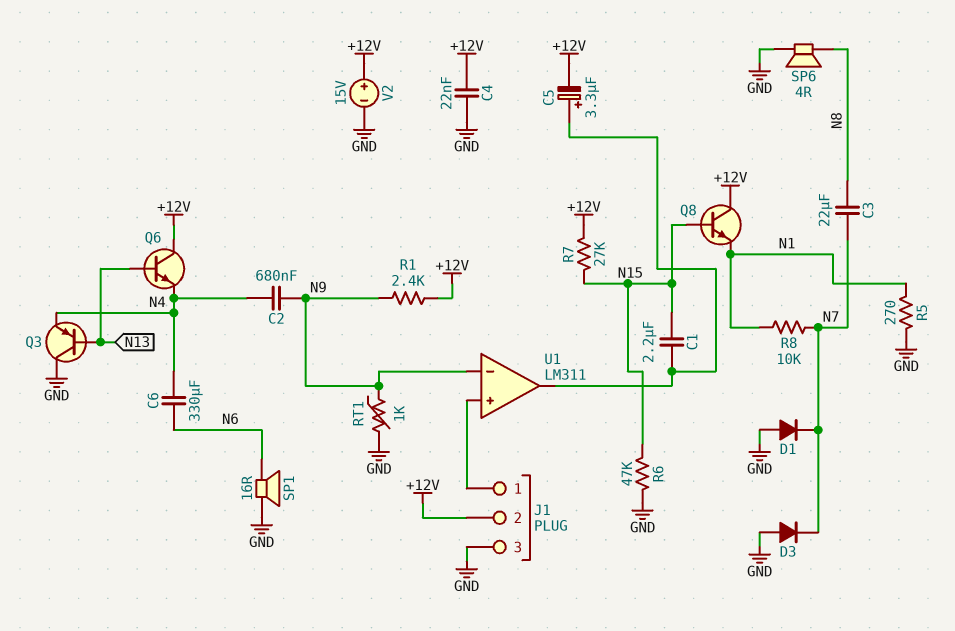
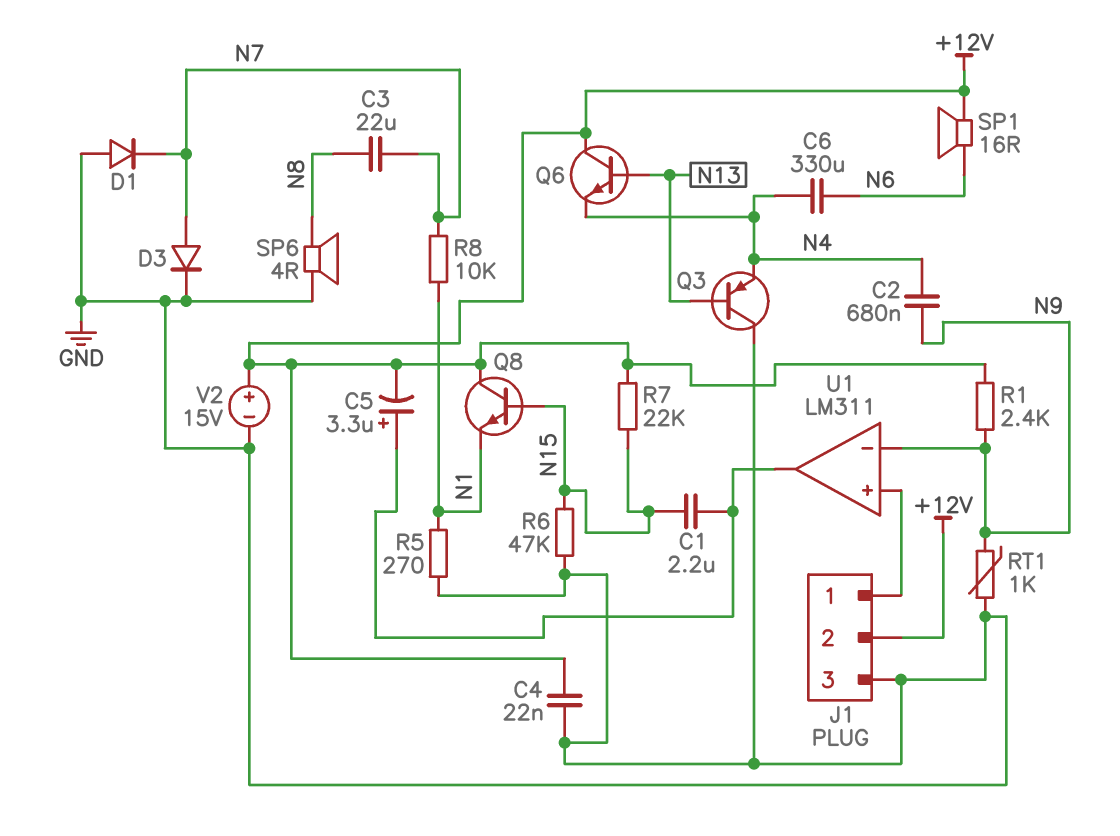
D3: diode (A GND, K N7) -> diode (A N7, K GND)
R7: 27k (+12V, N15) -> 22k (+12V, N15)
SP1: speaker 16R (GND, N6) -> speaker 16R (+12V, N6)

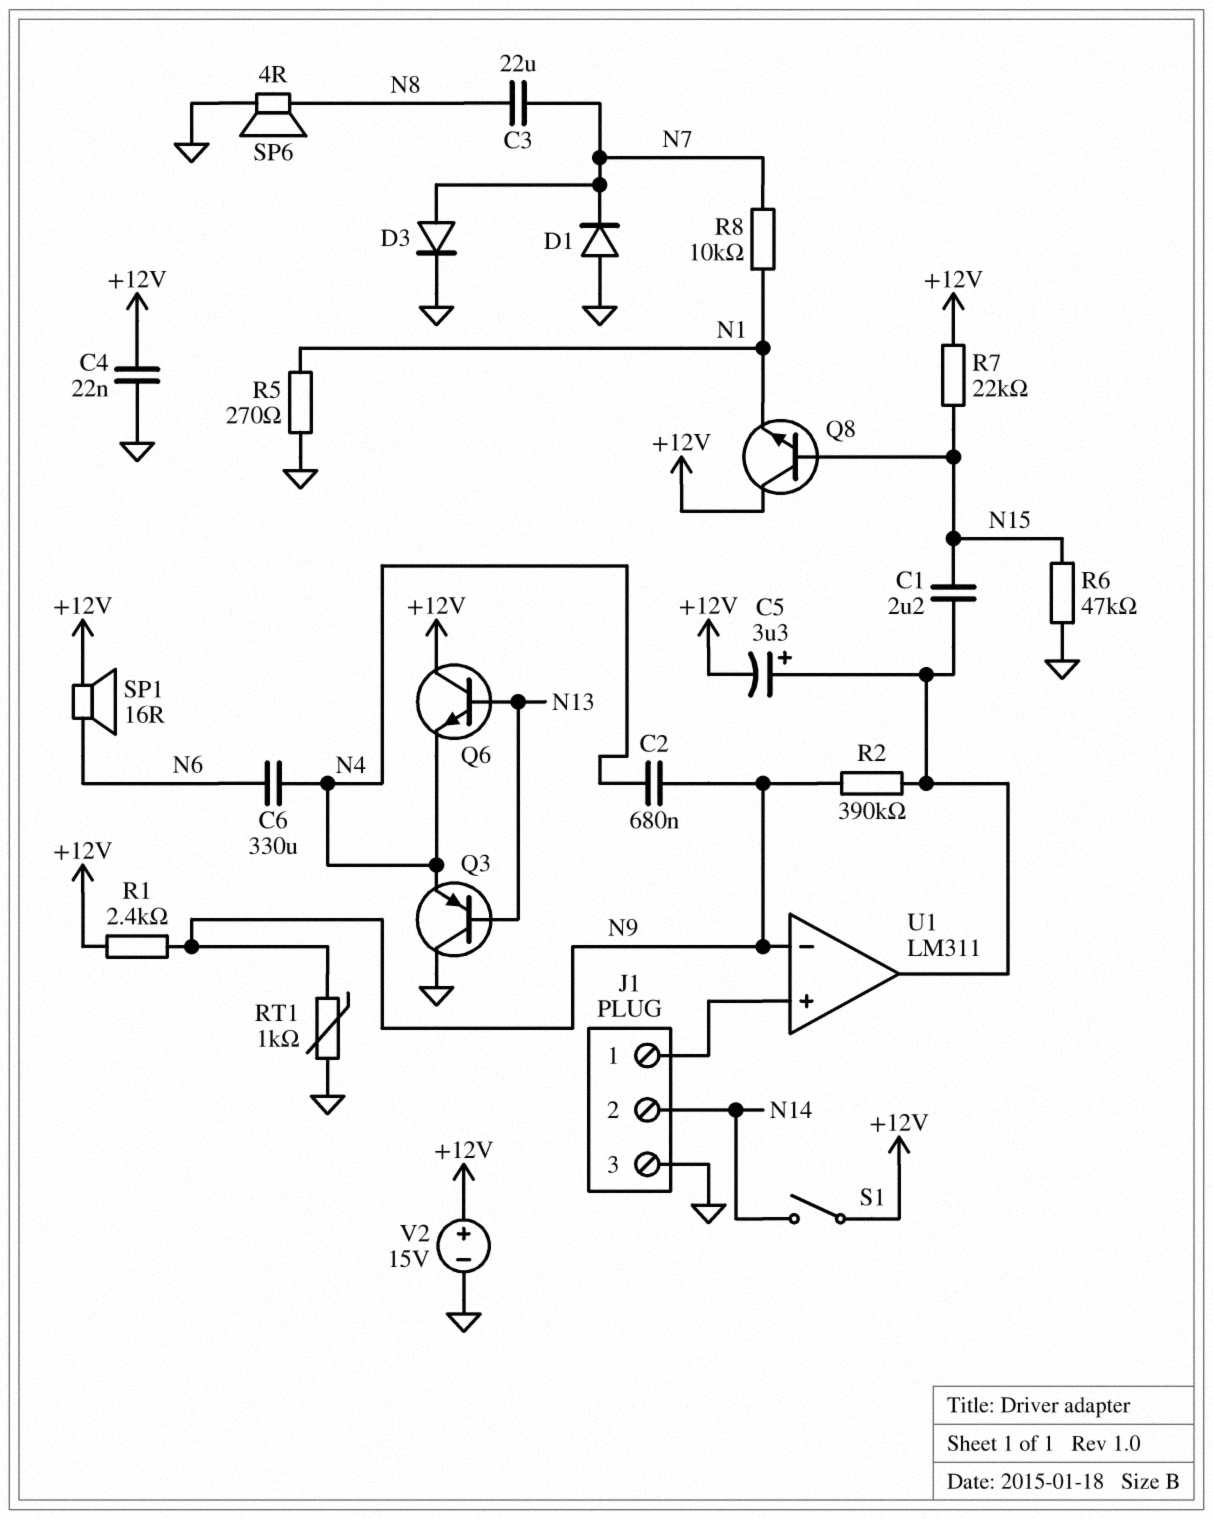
J1 pin 2: +12V -> N14
R2: none -> 390k (N9, U1/out)
S1: none -> switch (+12V, N14)

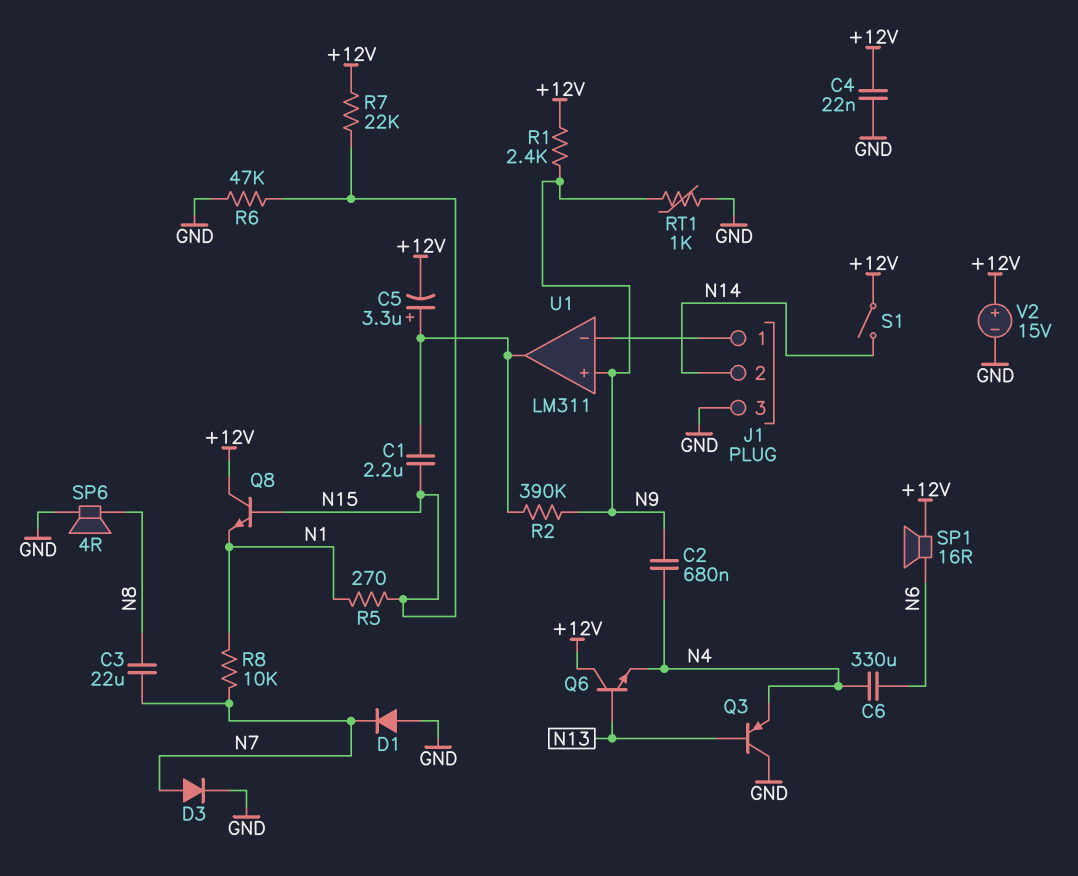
R5: 270 (GND, N1) -> 270 (N1, N15)
U1 pin in+: J1/1 -> N9
U1 pin in-: N9 -> J1/1

